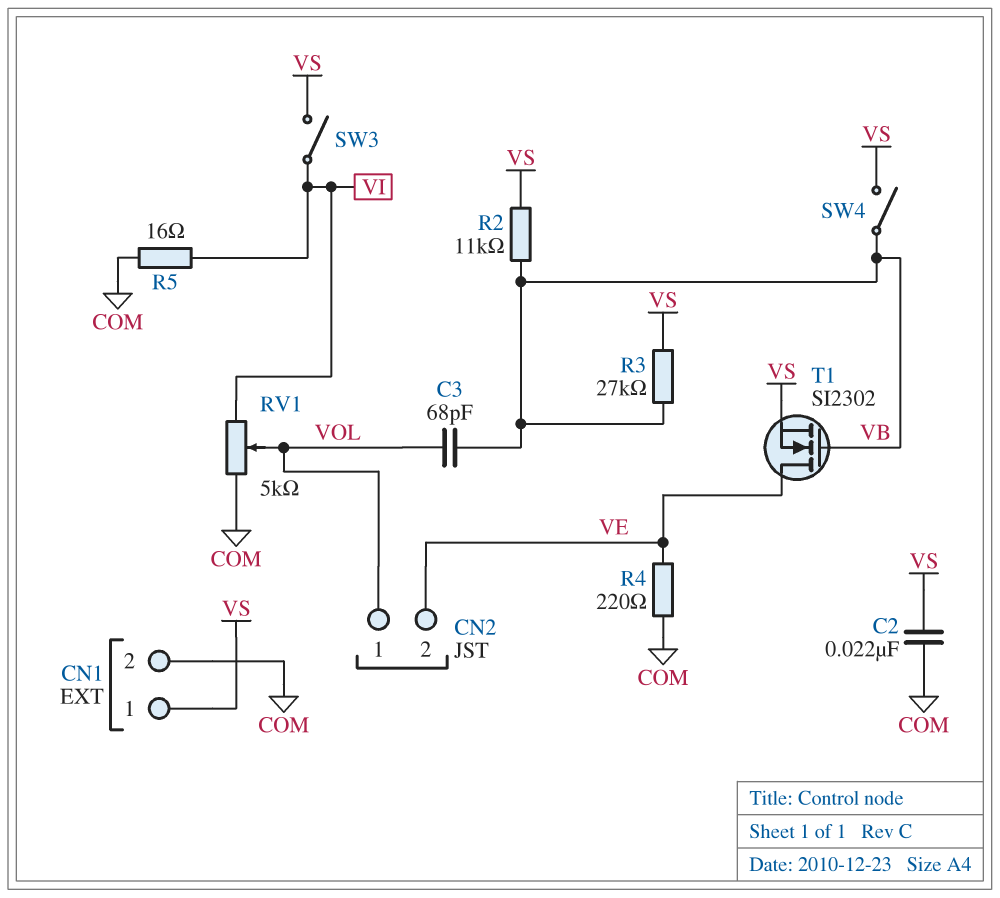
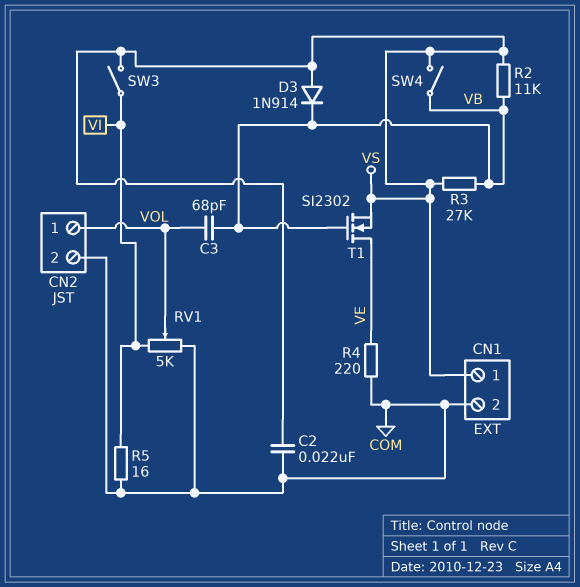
CN2 pin 2: VE -> COM
D3: none -> diode 1N914 (A VS, K VB)

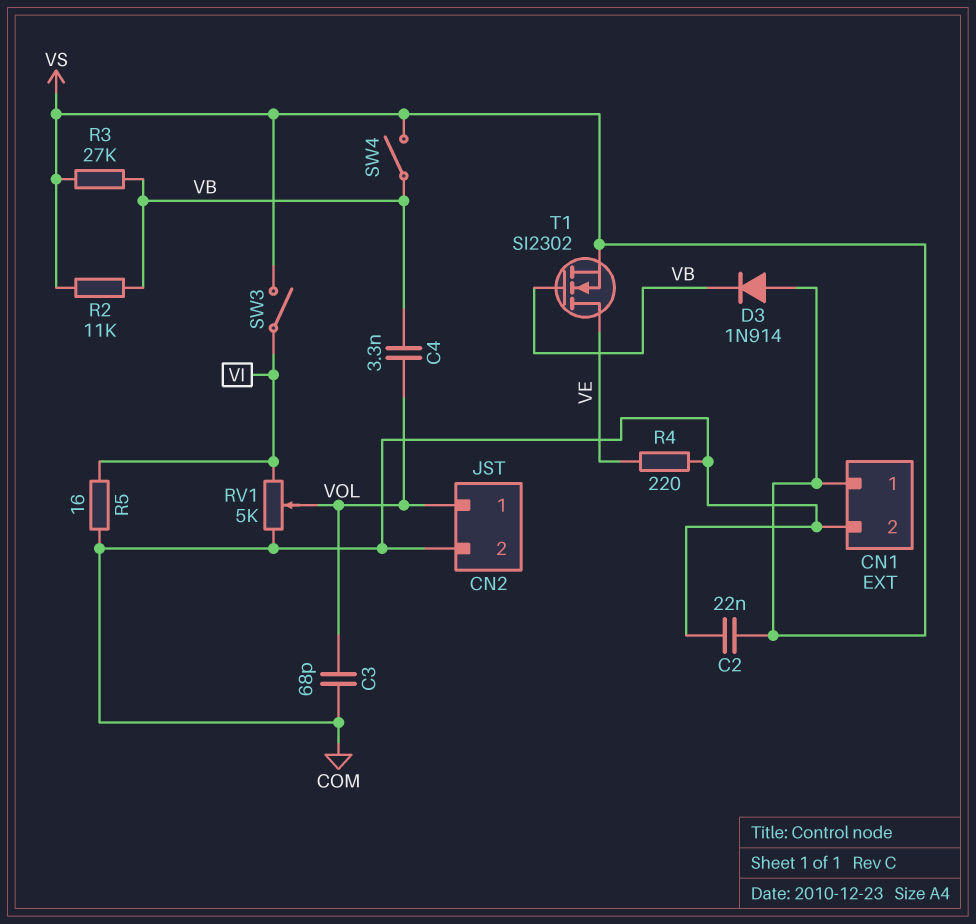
C3: 68pF (VB, VOL) -> 68pF (COM, VOL)
C4: none -> 3.3nF (VB, VOL)

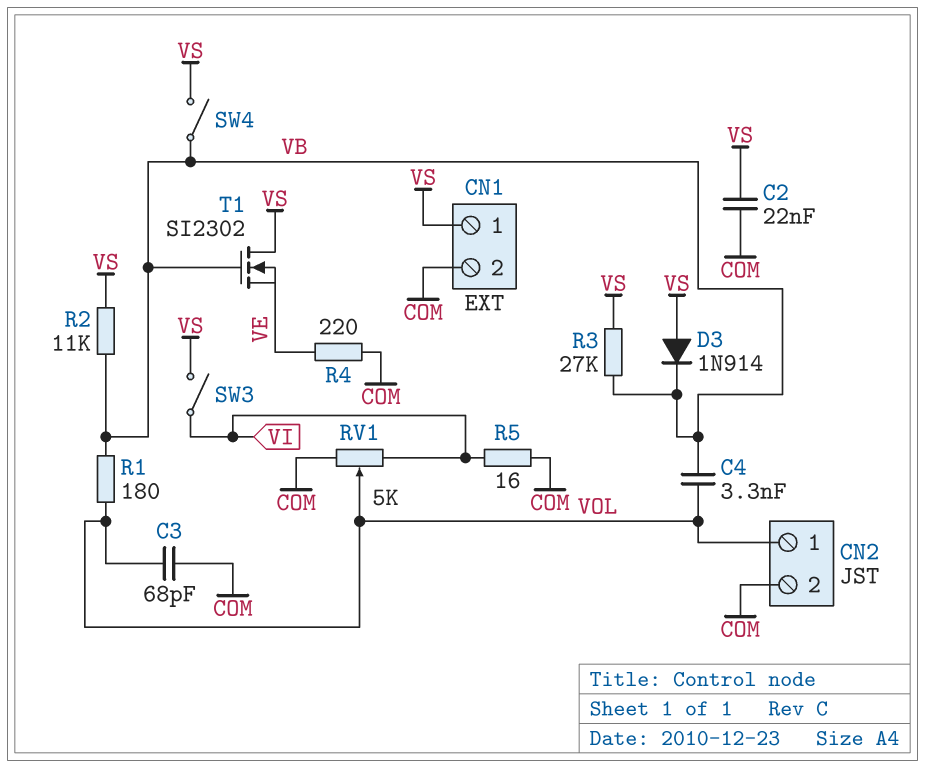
R1: none -> 180 (VB, VOL)
T1: NMOS SI2302 (G VB, D VE, S VS) -> NMOS SI2302 (G VB, D VS, S VE)

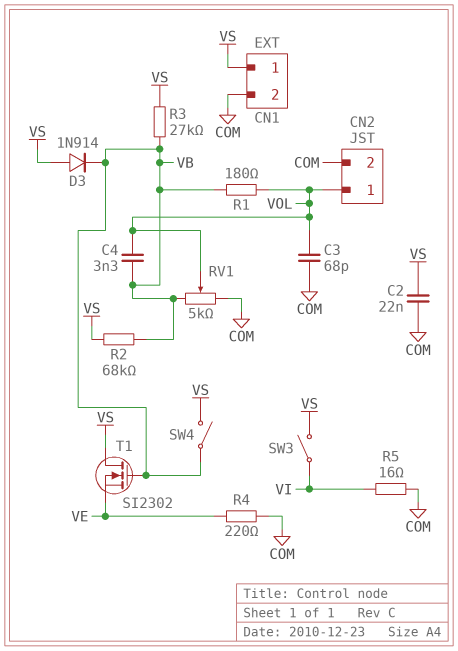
R2: 11k (VB, VS) -> 68k (VB, VS)
RV1: 5k (COM, VI, wiper VOL) -> 5k (COM, VB, wiper VOL)

